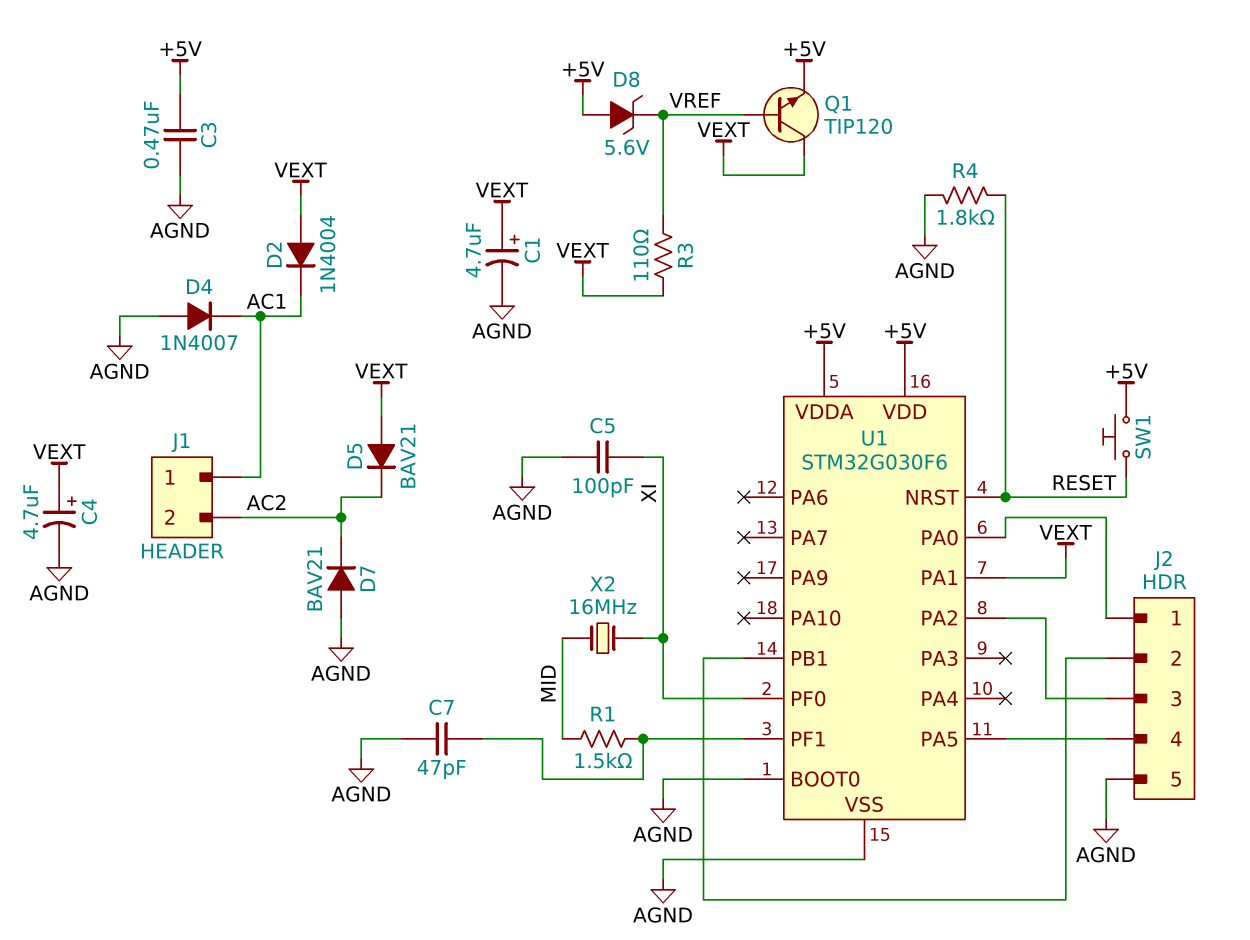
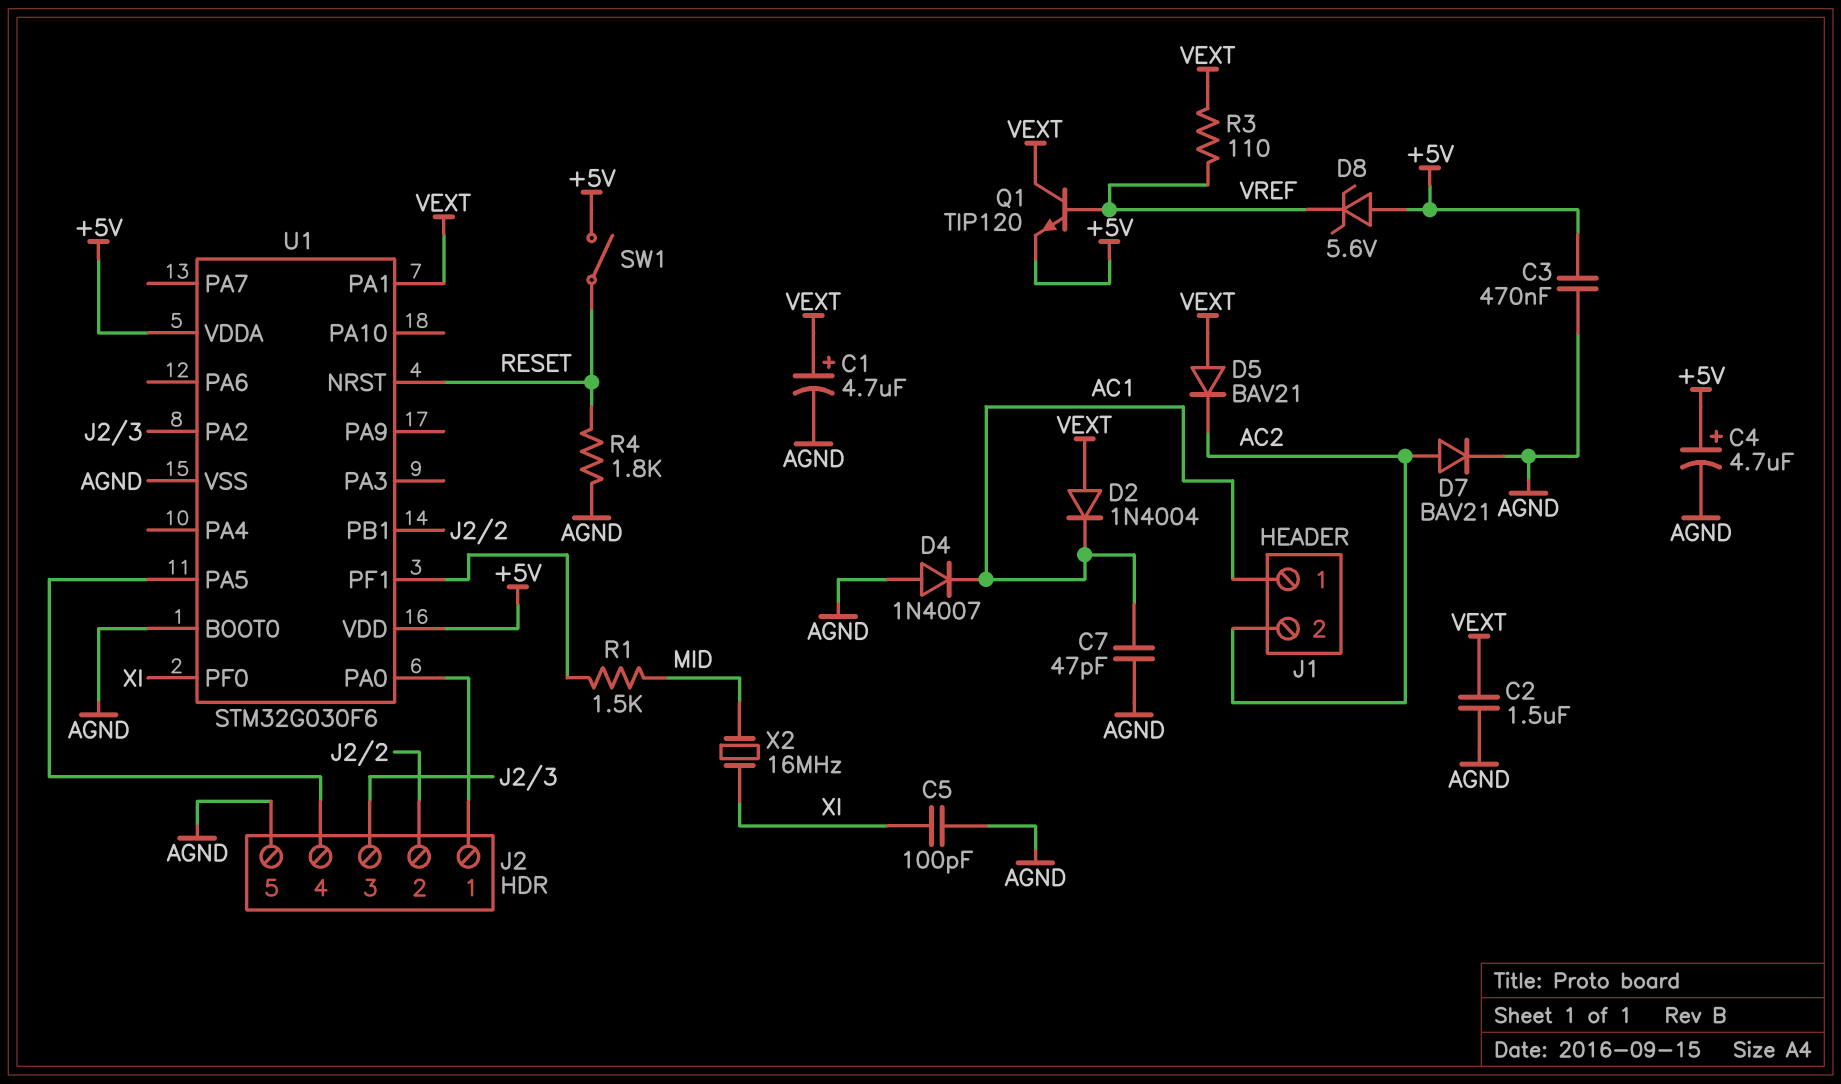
C2: none -> 1.5uF (AGND, VEXT)
C4: 4.7uF (plus VEXT, minus AGND) -> 4.7uF (plus +5V, minus AGND)
C7: 47pF (AGND, U1/PF1) -> 47pF (AC1, AGND)
D7: diode BAV21 (A AGND, K AC2) -> diode BAV21 (A AC2, K AGND)
SW1: button (+5V, RESET) -> switch (+5V, RESET)

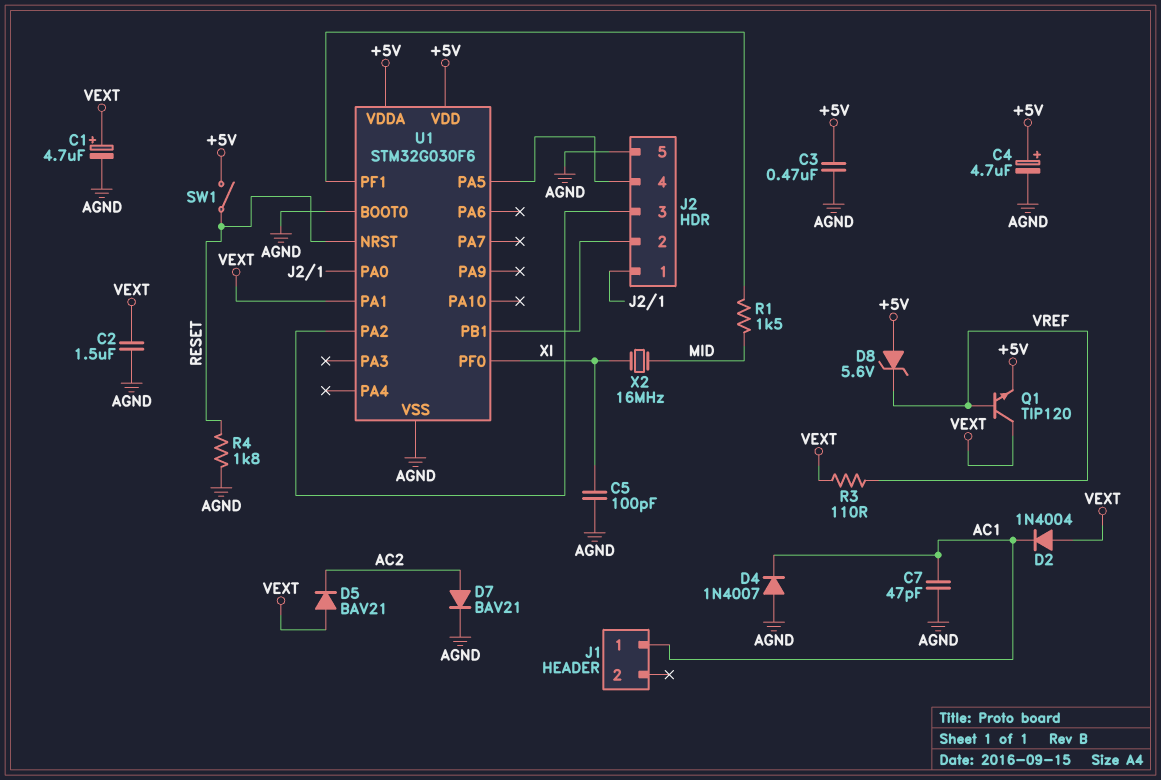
J1 pin 2: AC2 -> none

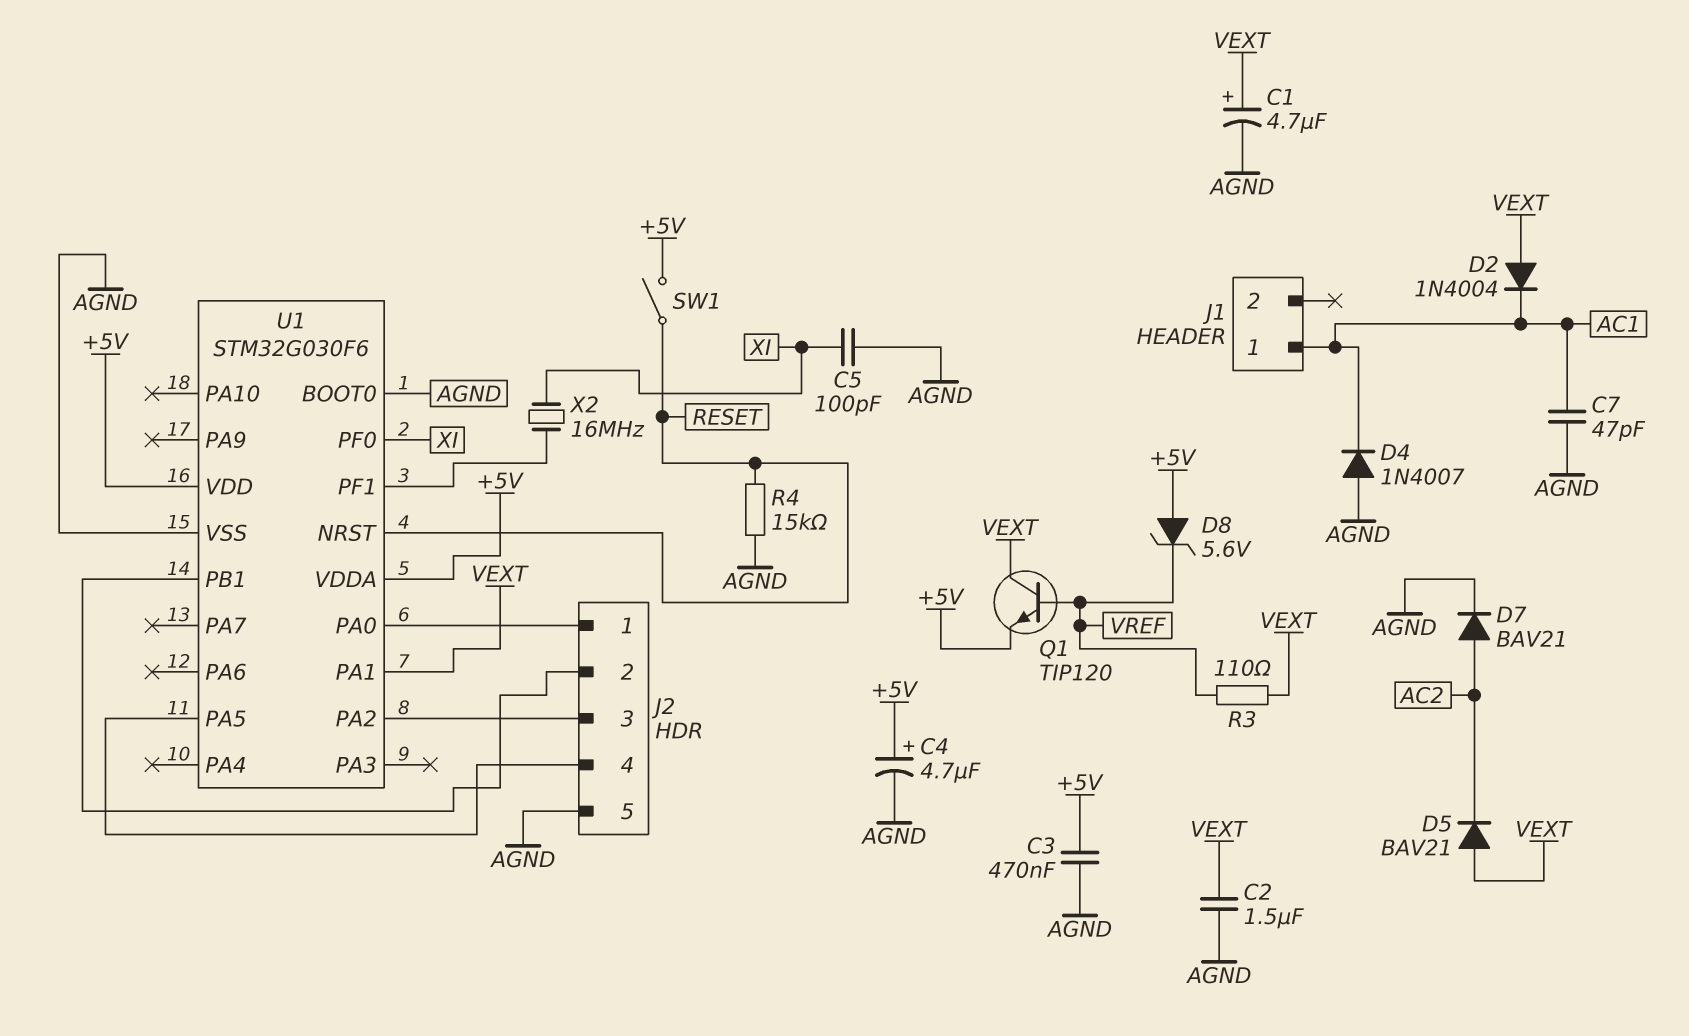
R1: 1.5k (MID, U1/PF1) -> none
R4: 1.8k (AGND, RESET) -> 15k (AGND, RESET)
X2: 16MHz (MID, XI) -> 16MHz (U1/PF1, XI)

